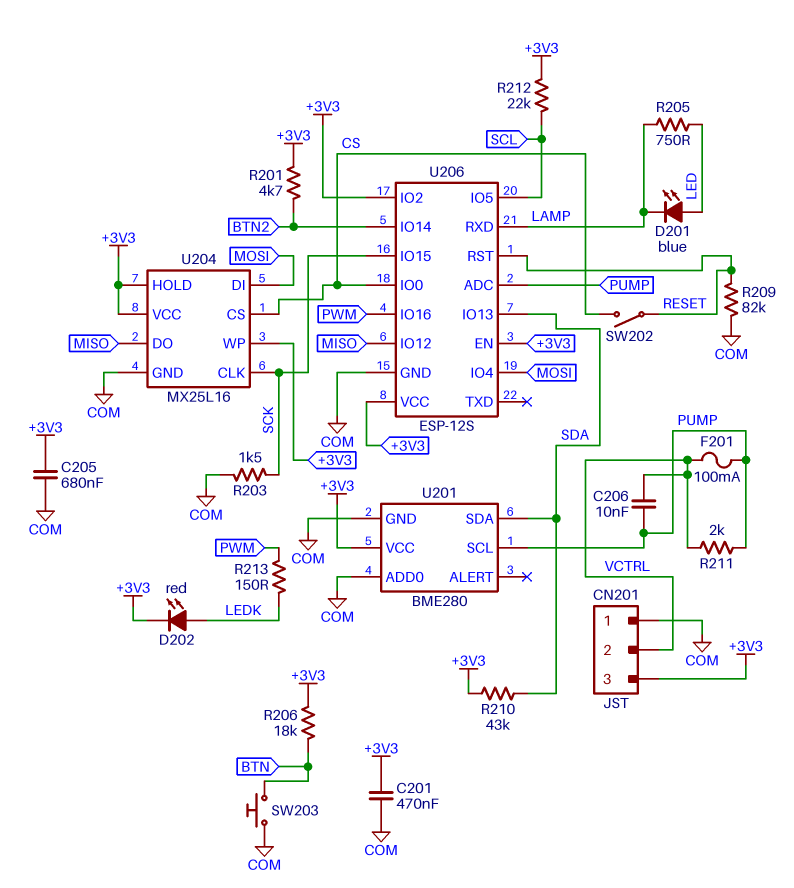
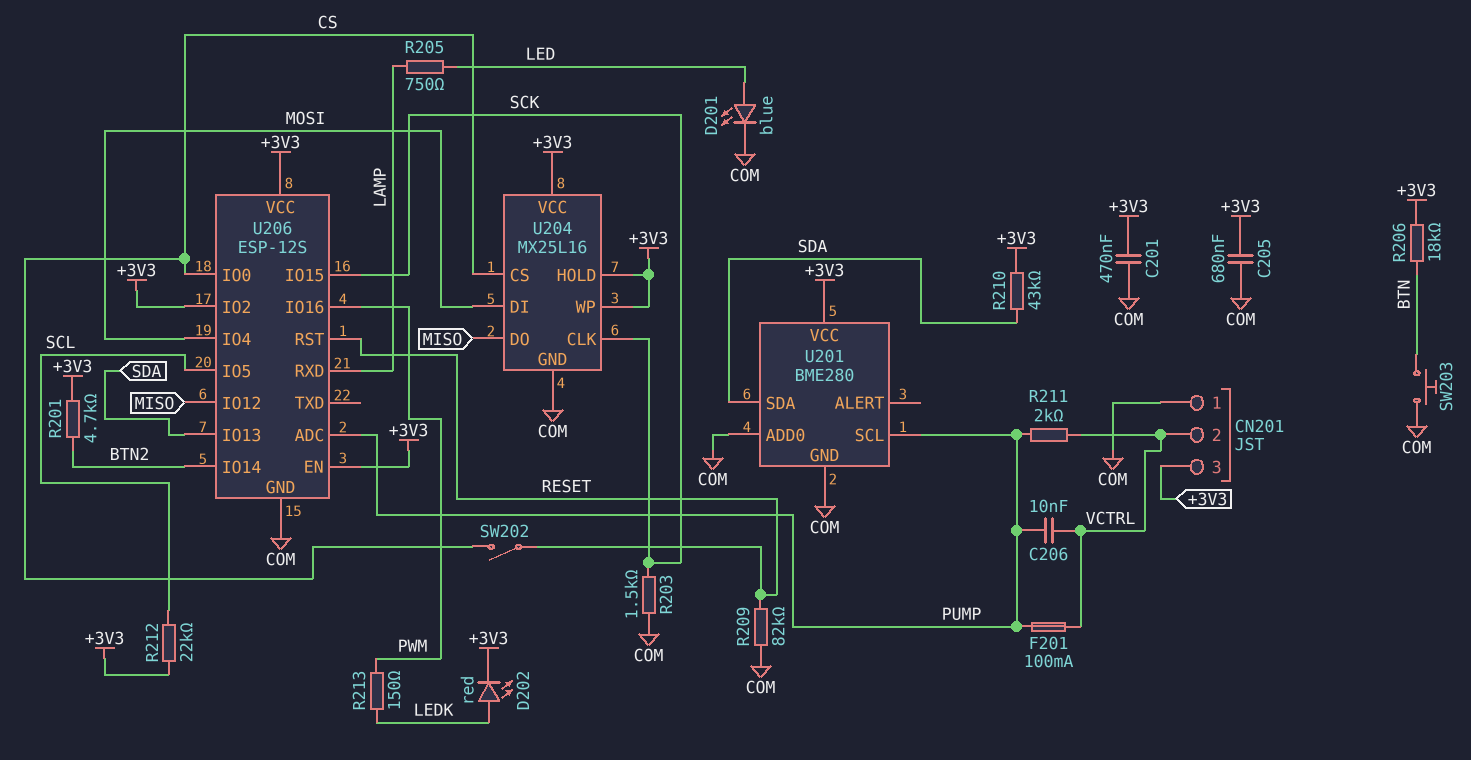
D201: LED blue (A LED, K LAMP) -> LED blue (A LED, K COM)

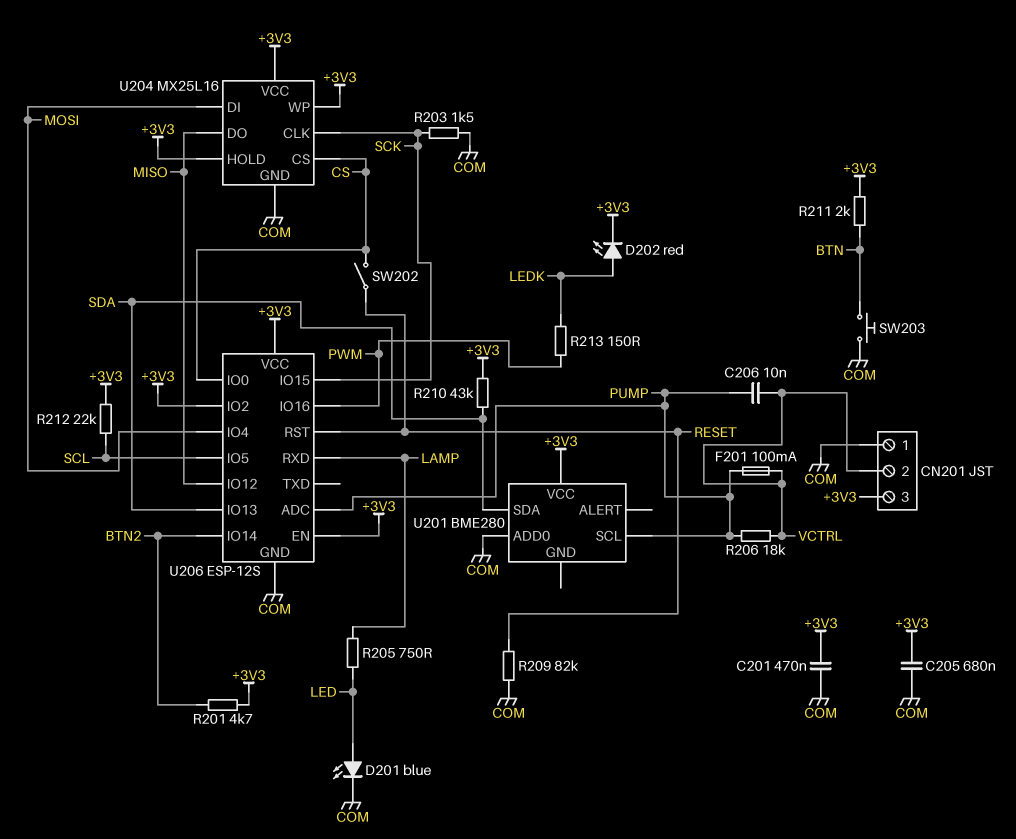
R206: 18k (+3V3, BTN) -> 18k (PUMP, VCTRL)
R211: 2k (PUMP, VCTRL) -> 2k (+3V3, BTN)
U201 pin GND: COM -> none

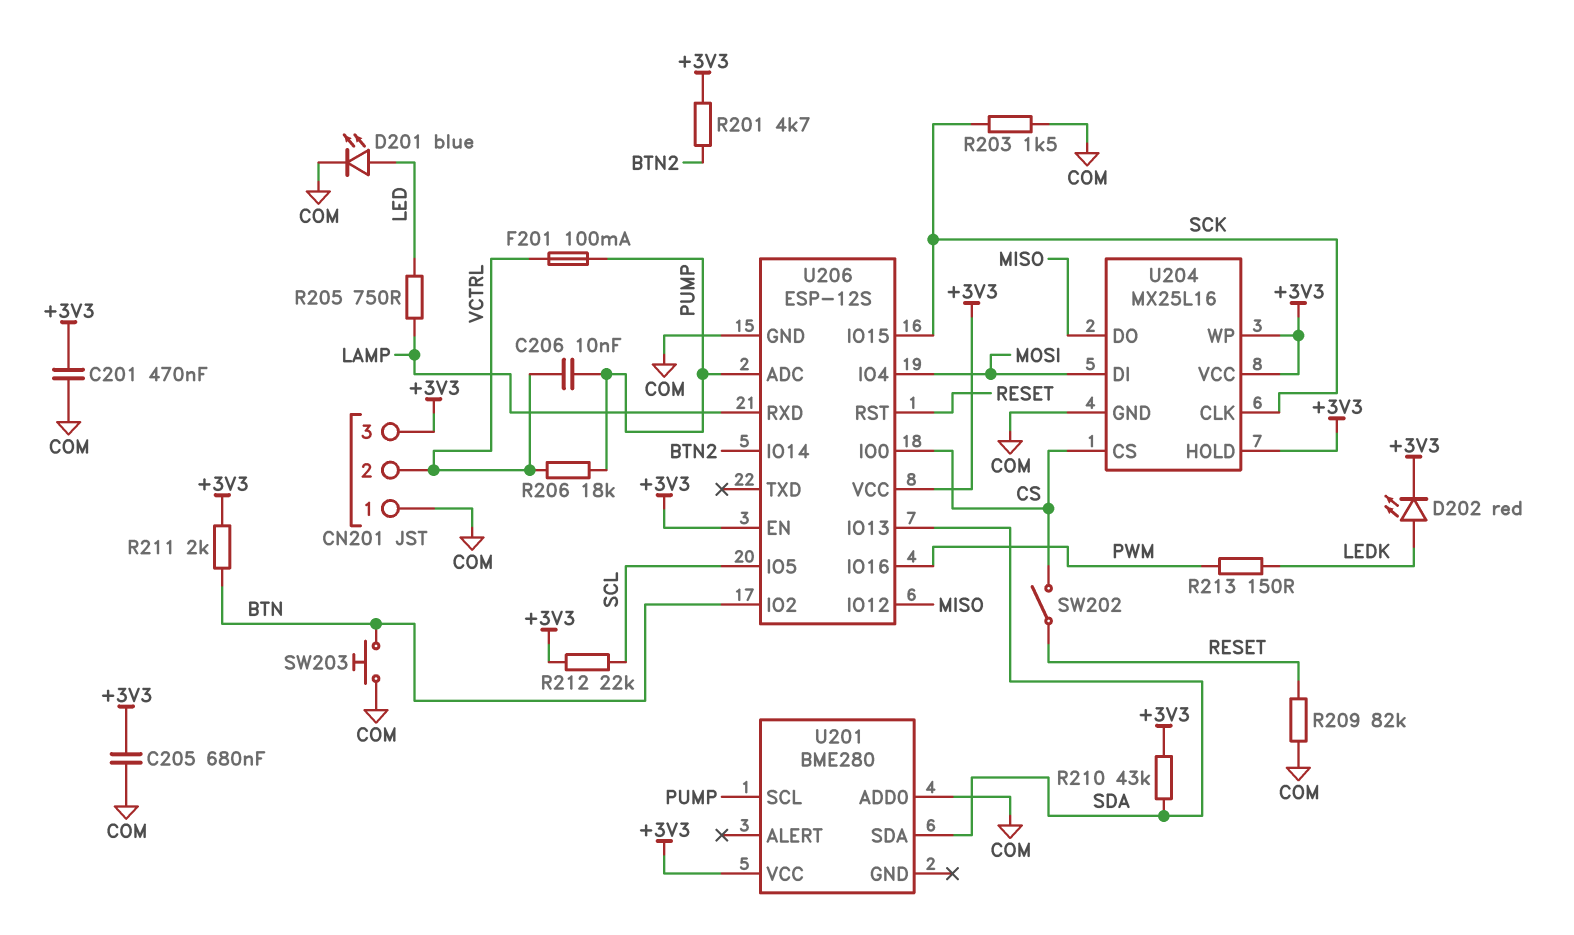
U206 pin IO2: +3V3 -> BTN

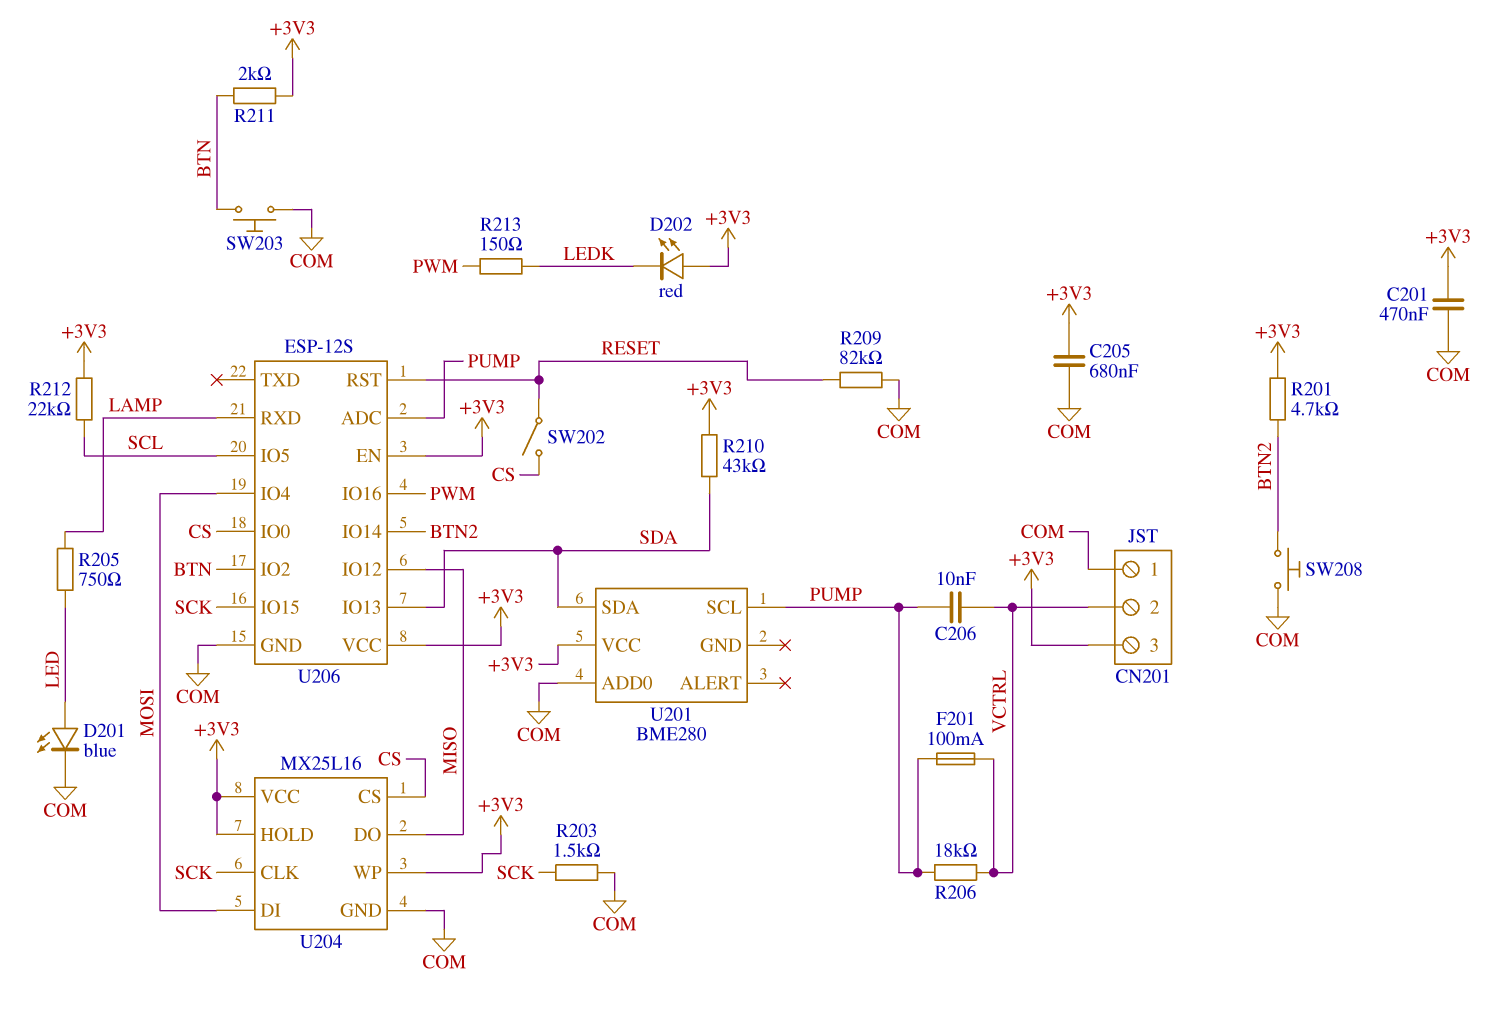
D202: LED red (A LEDK, K +3V3) -> LED red (A +3V3, K LEDK)
SW208: none -> button (BTN2, COM)

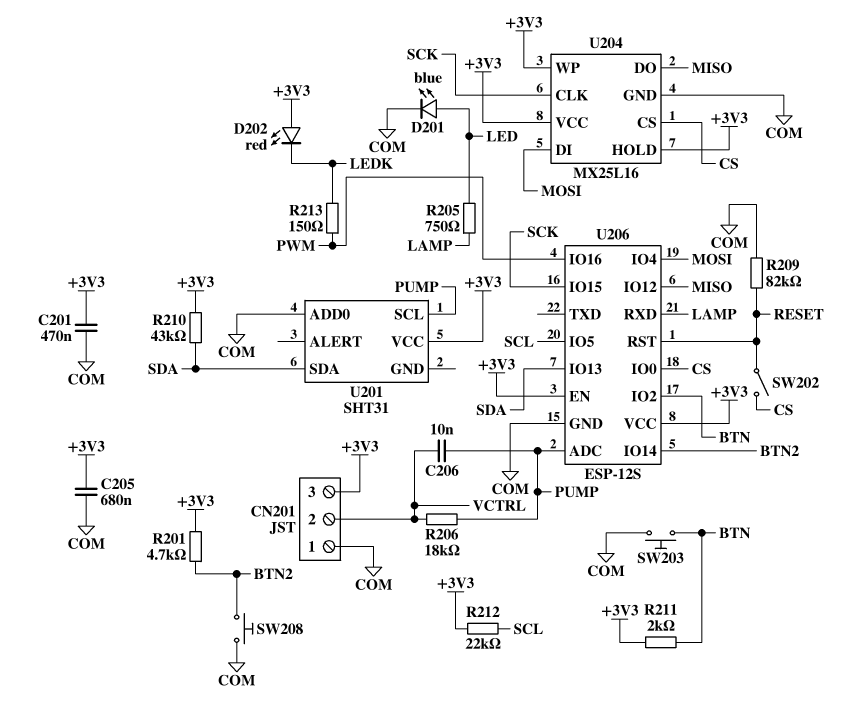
F201: 100mA (PUMP, VCTRL) -> none
R203: 1.5k (COM, SCK) -> none
U201: BME280 -> SHT31

